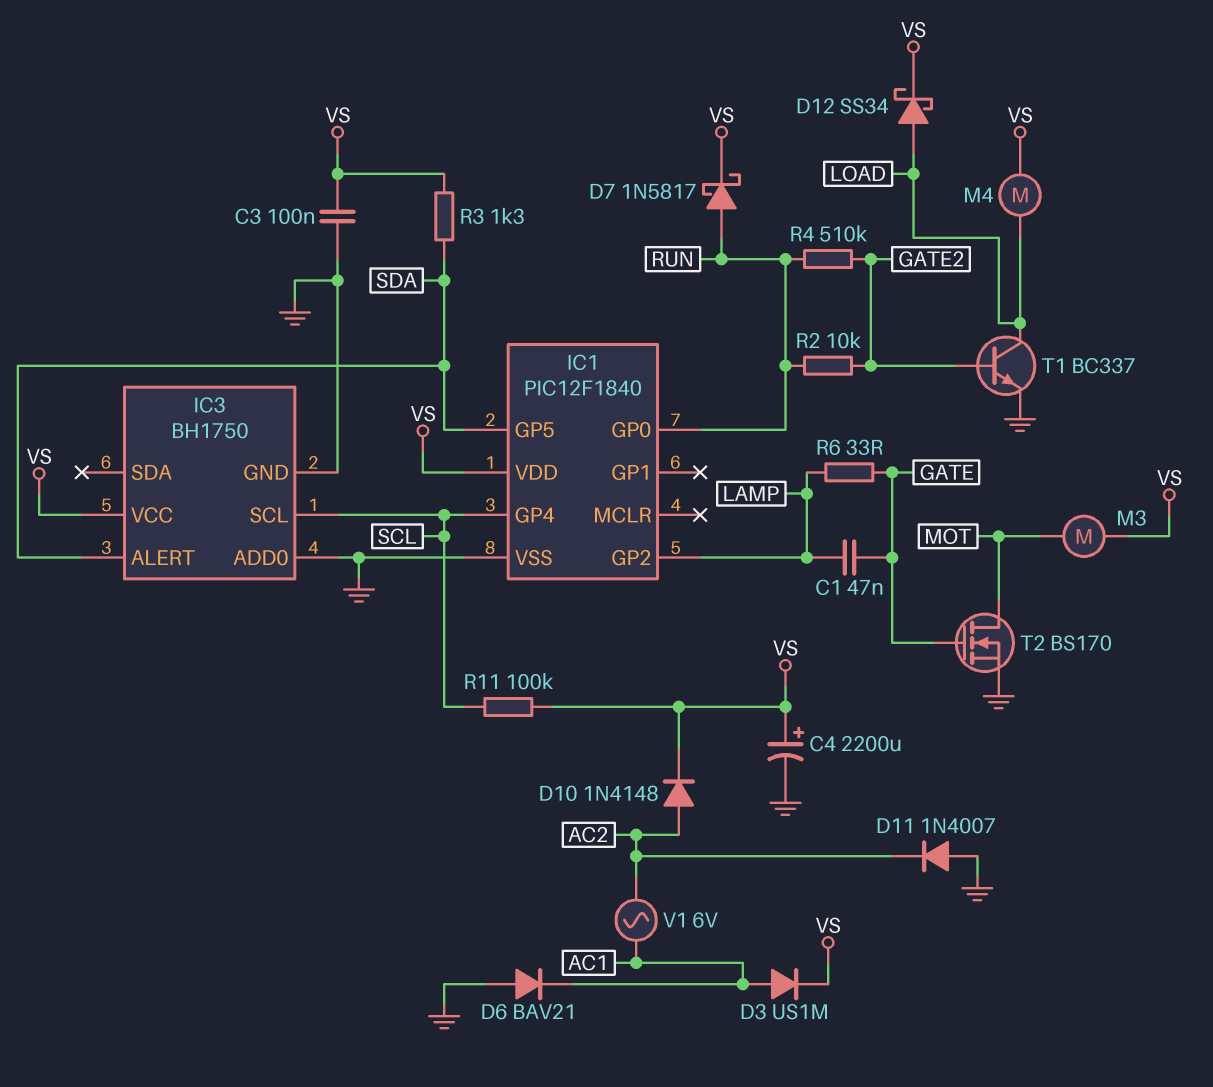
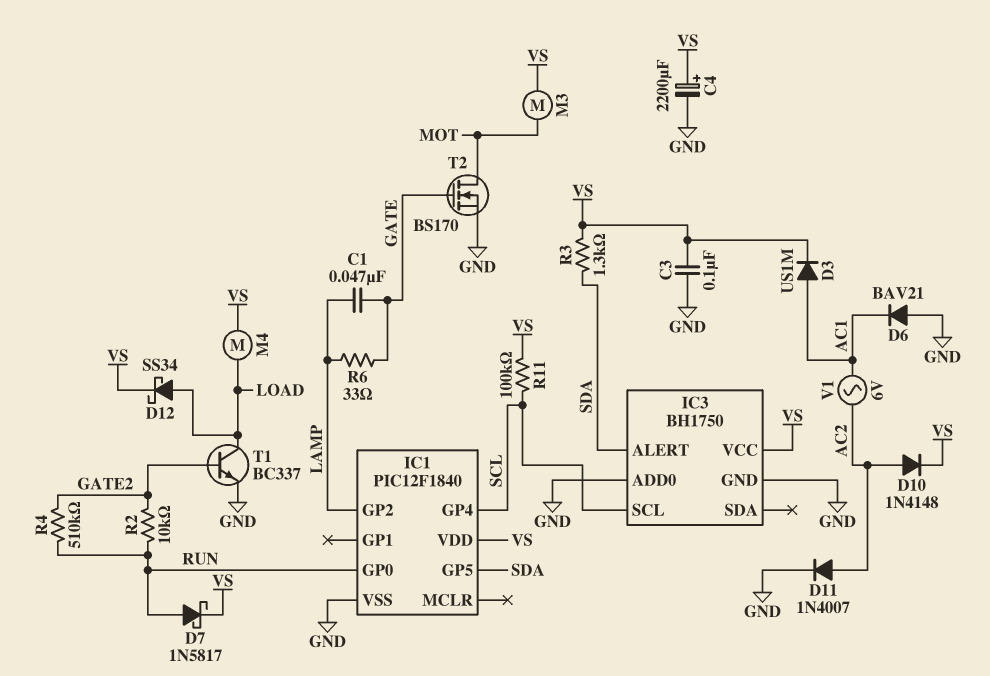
D11: diode 1N4007 (A GND, K AC2) -> diode 1N4007 (A AC2, K GND)

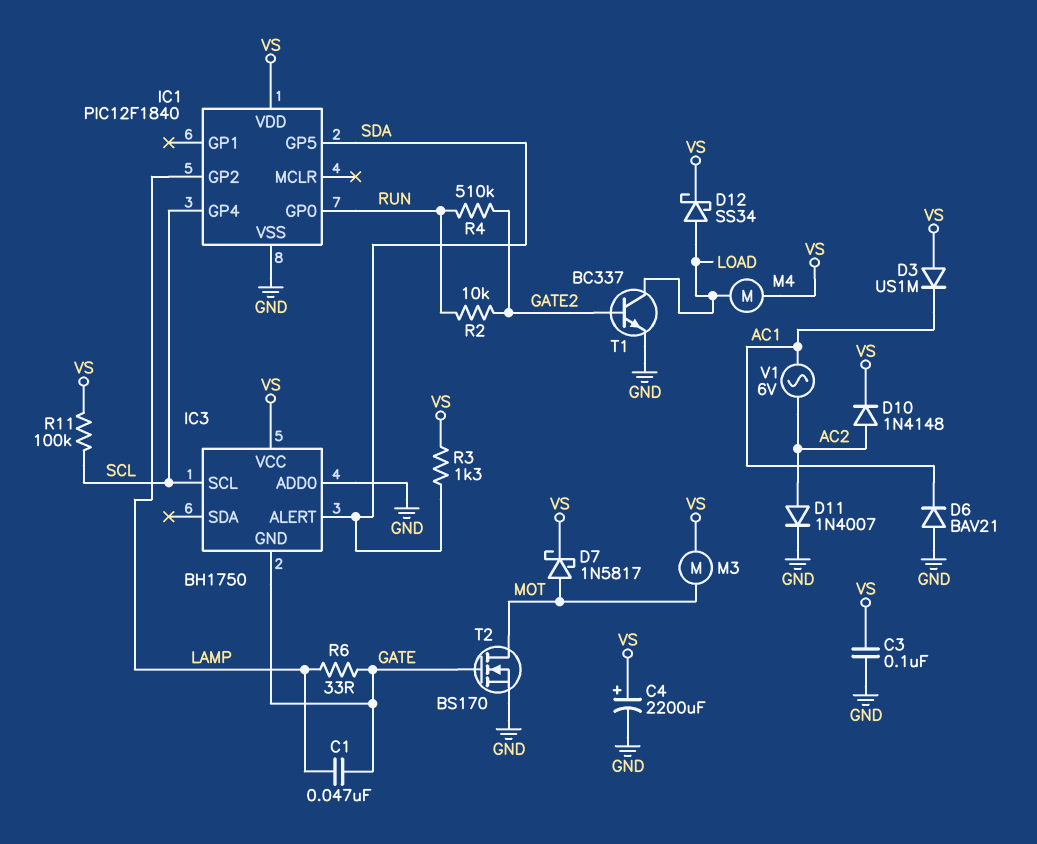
D3: diode US1M (A AC1, K VS) -> diode US1M (A VS, K AC1)
D7: schottky 1N5817 (A RUN, K VS) -> schottky 1N5817 (A MOT, K VS)
IC3 pin GND: GND -> GATE

